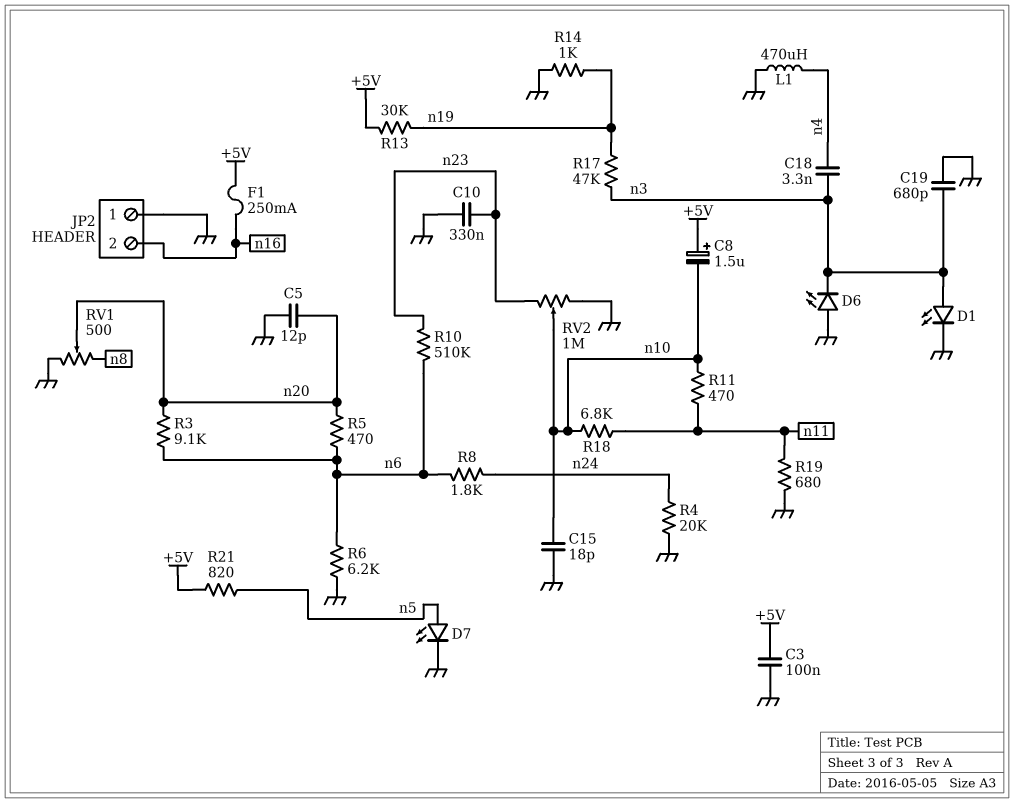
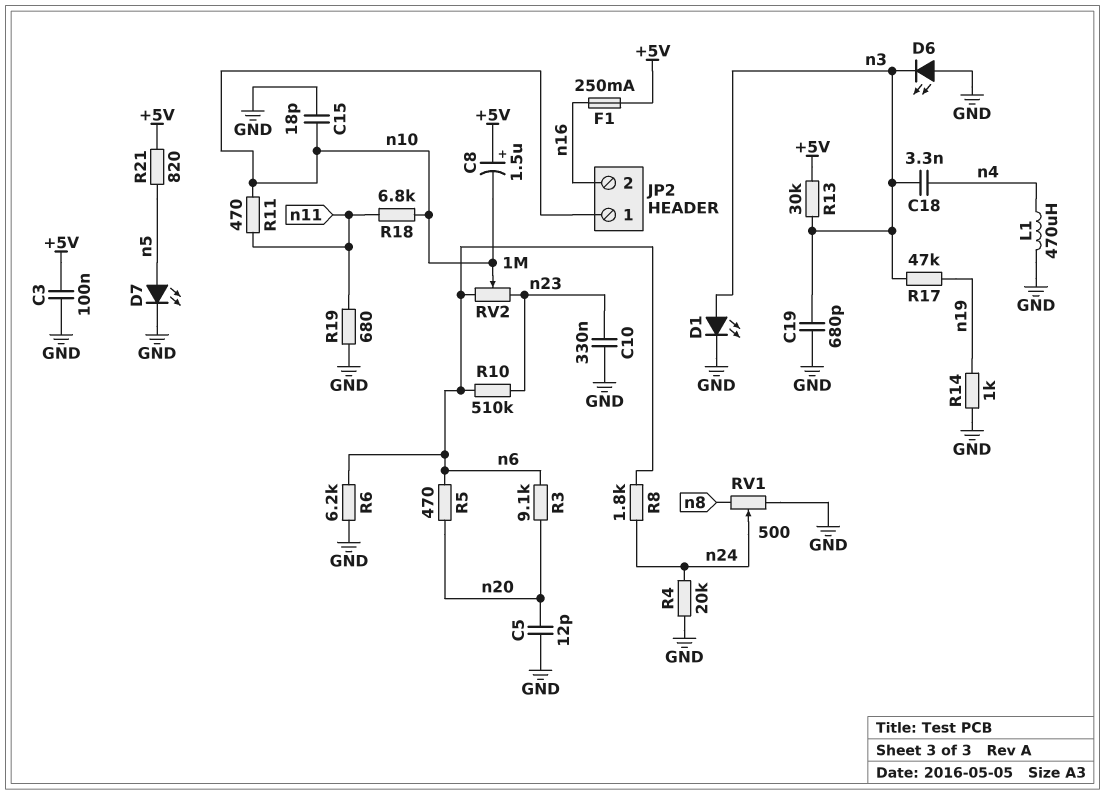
JP2 pin 1: GND -> n10
R13: 30k (+5V, n19) -> 30k (+5V, n3)
RV1: 500 (GND, n8, wiper n20) -> 500 (GND, n8, wiper n24)
RV2: 1M (GND, n23, wiper n10) -> 1M (n6, n23, wiper n10)

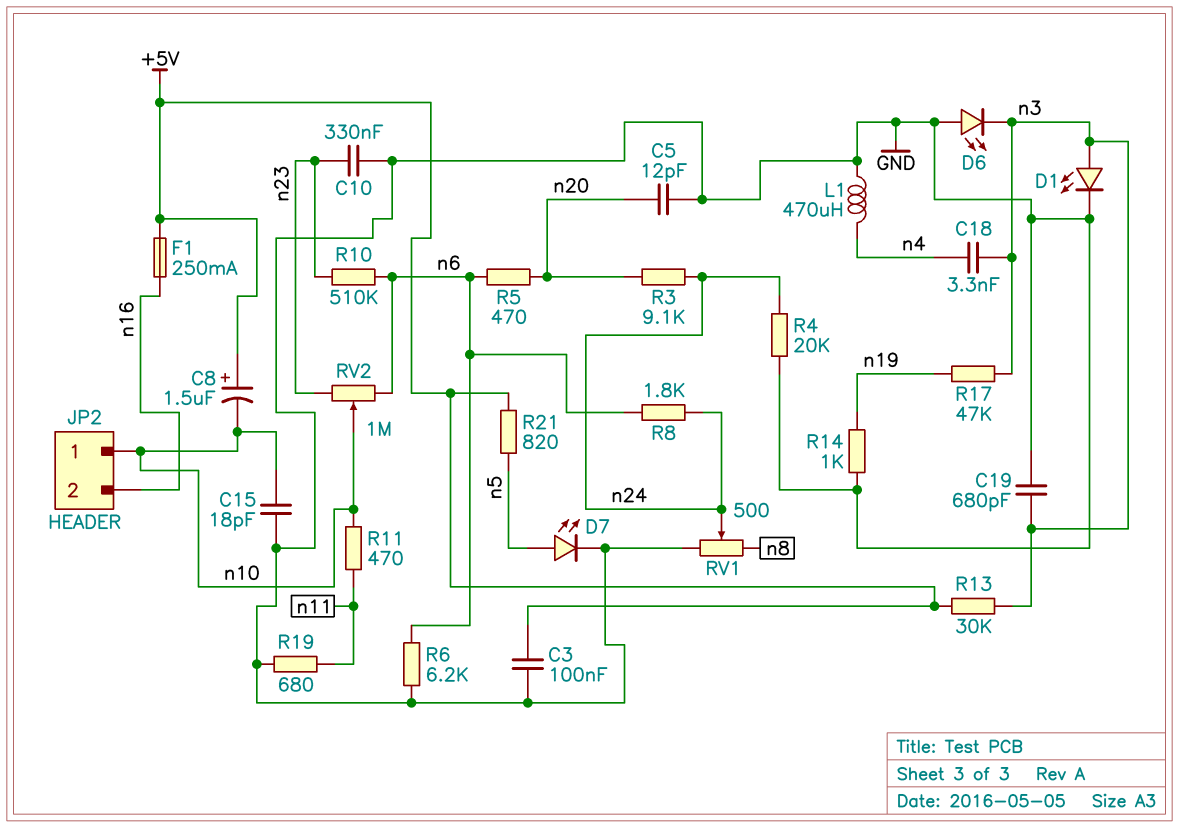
R3: 9.1k (n6, n20) -> 9.1k (n20, n24)
R18: 6.8k (n10, n11) -> none

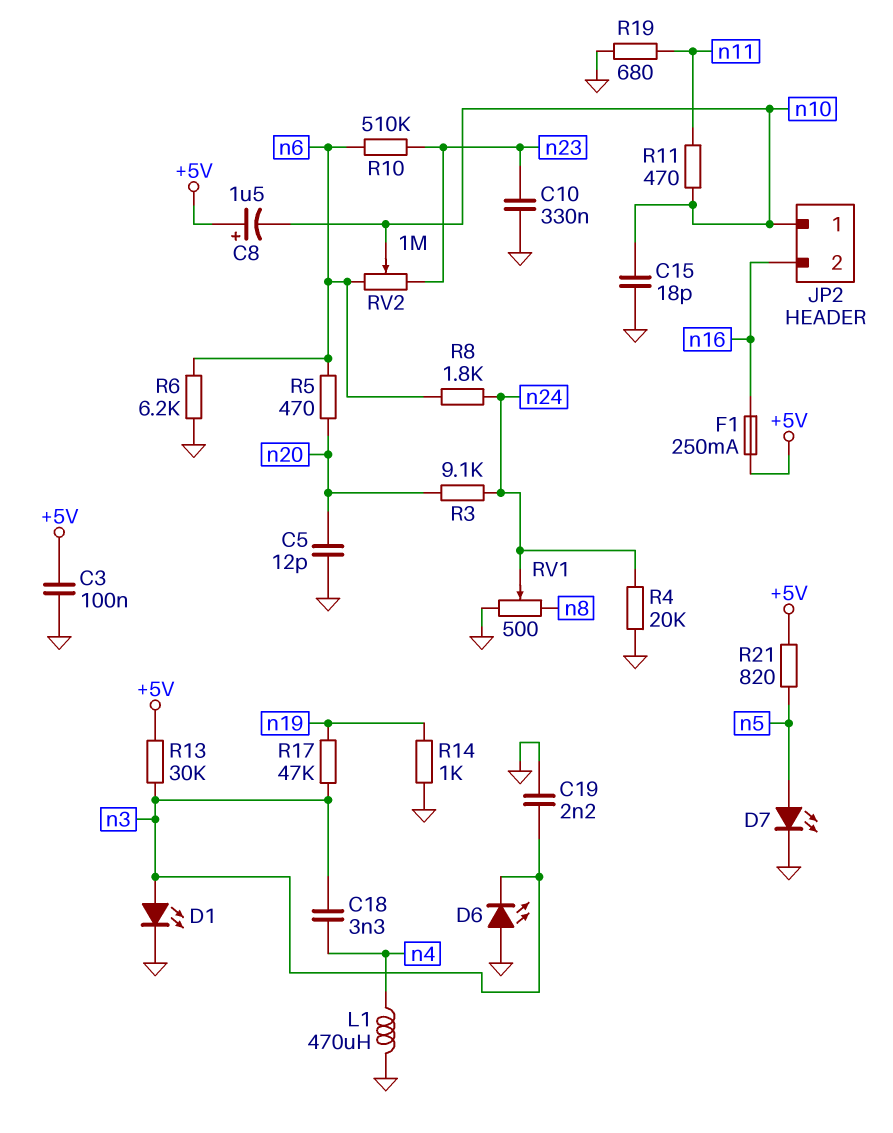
C19: 680pF (GND, n3) -> 2.2nF (GND, n3)

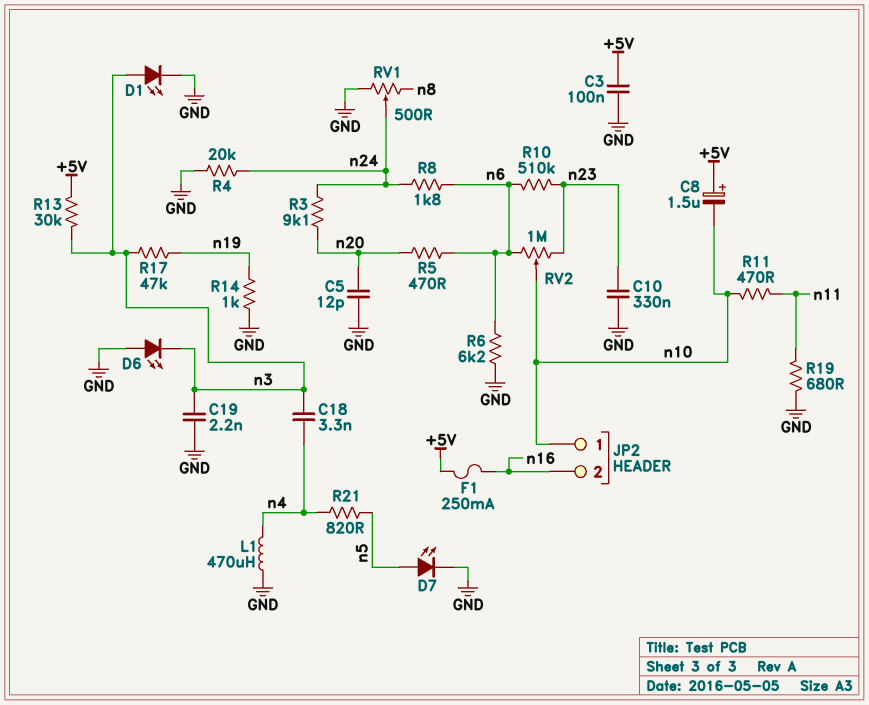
C15: 18pF (GND, n10) -> none
R21: 820 (+5V, n5) -> 820 (n4, n5)

